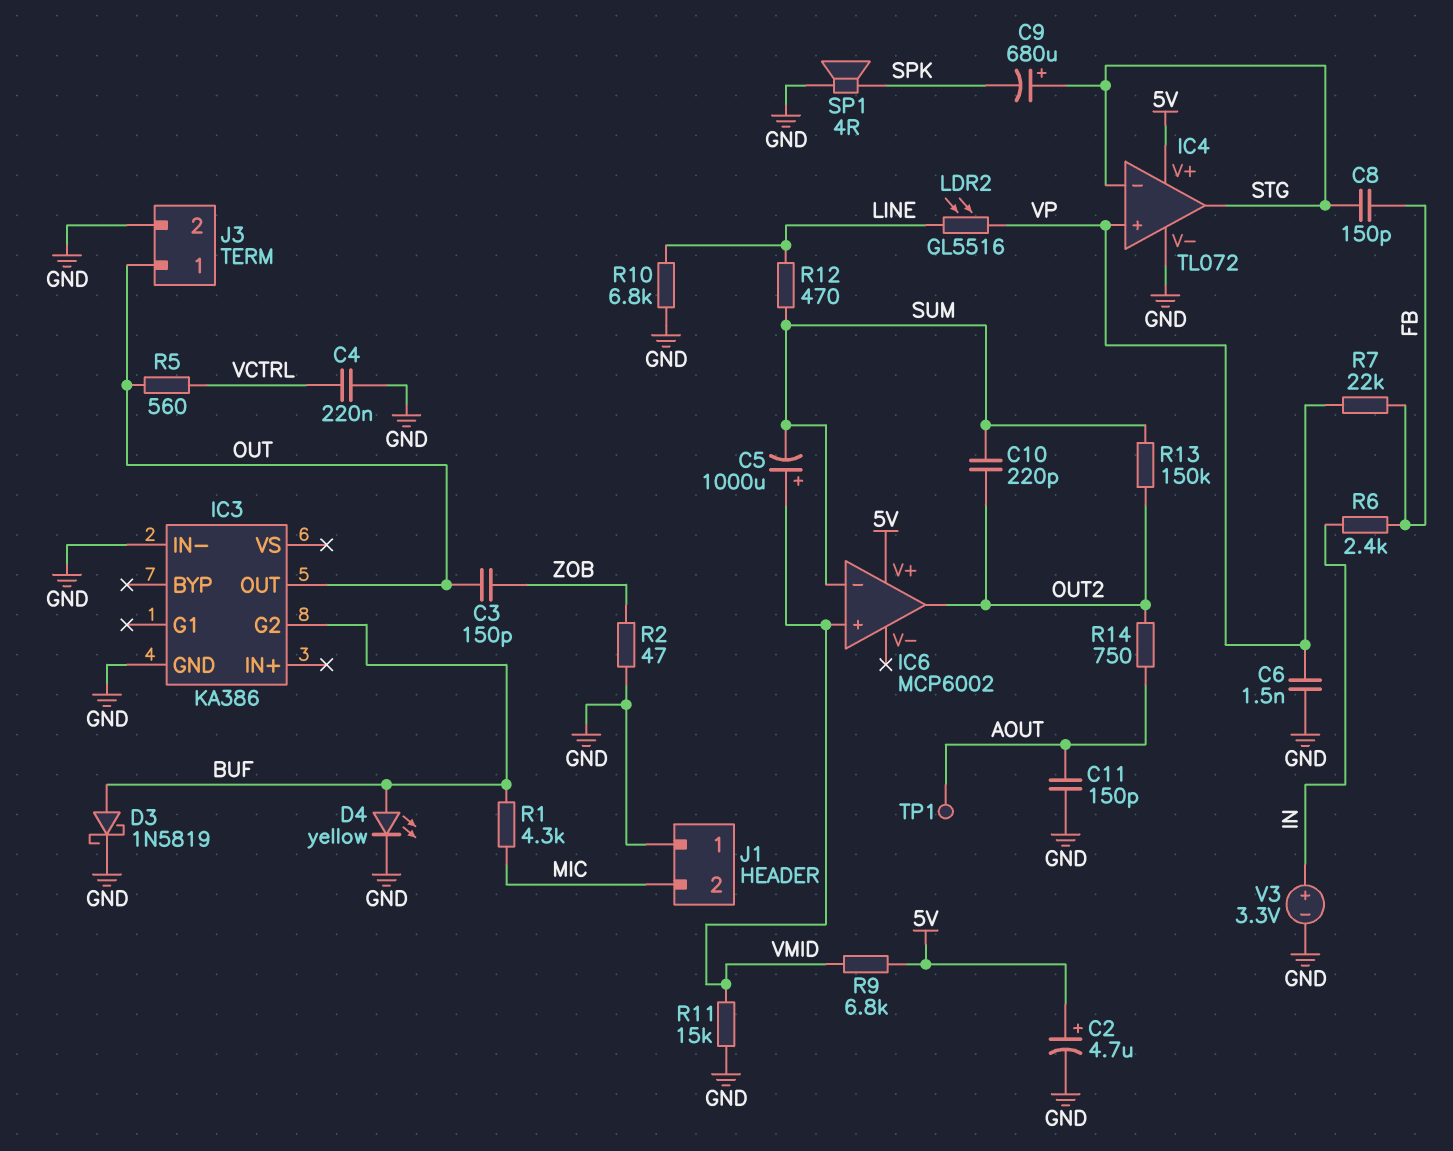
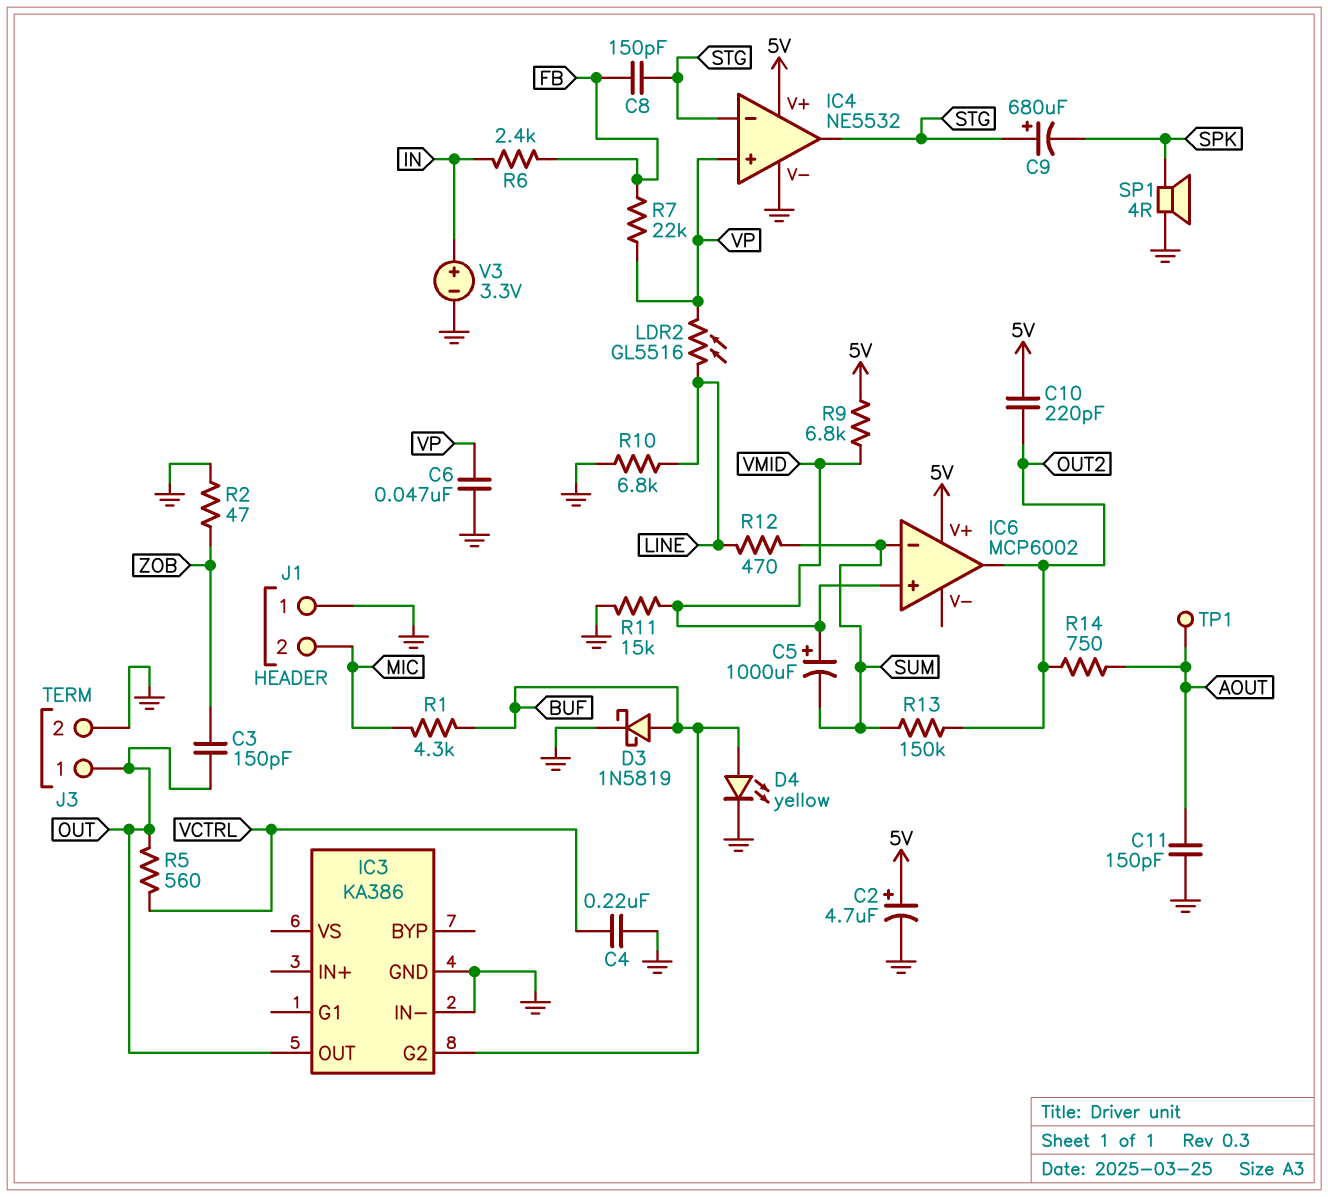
C6: 1.5nF (GND, VP) -> 47nF (GND, VP)
C10: 220pF (OUT2, SUM) -> 220pF (5V, OUT2)
IC4: TL072 -> NE5532

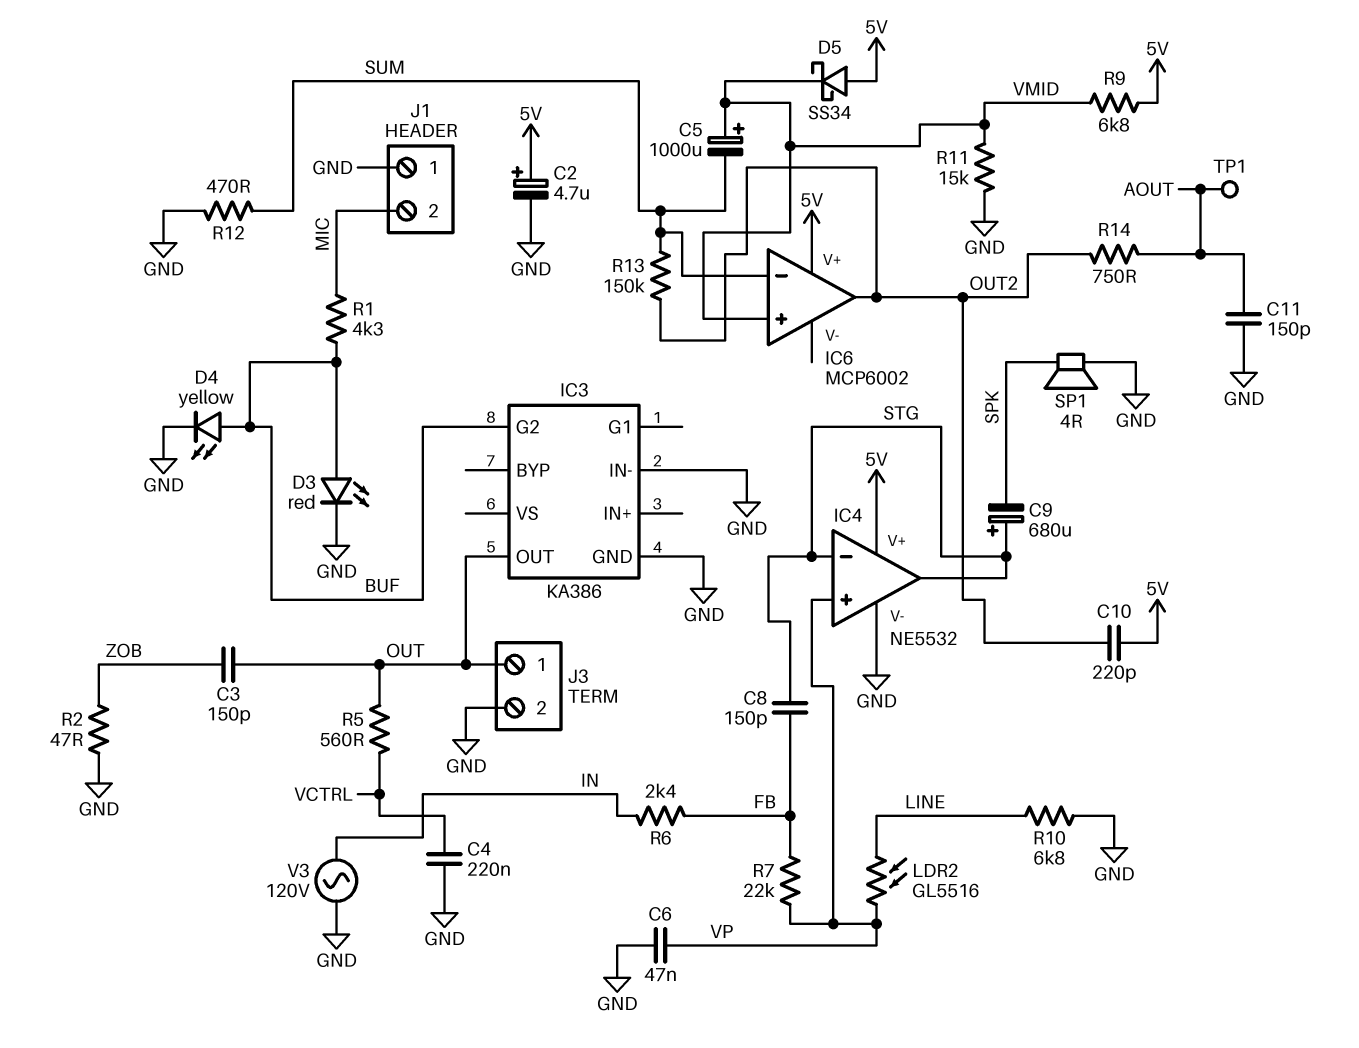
D3: schottky 1N5819 (A BUF, K GND) -> LED red (A BUF, K GND)
D5: none -> schottky SS34 (A 5V, K VMID)
R12: 470 (LINE, SUM) -> 470 (GND, SUM)
V3: 3.3V (plus IN, minus GND) -> AC 120V (GND, IN)

